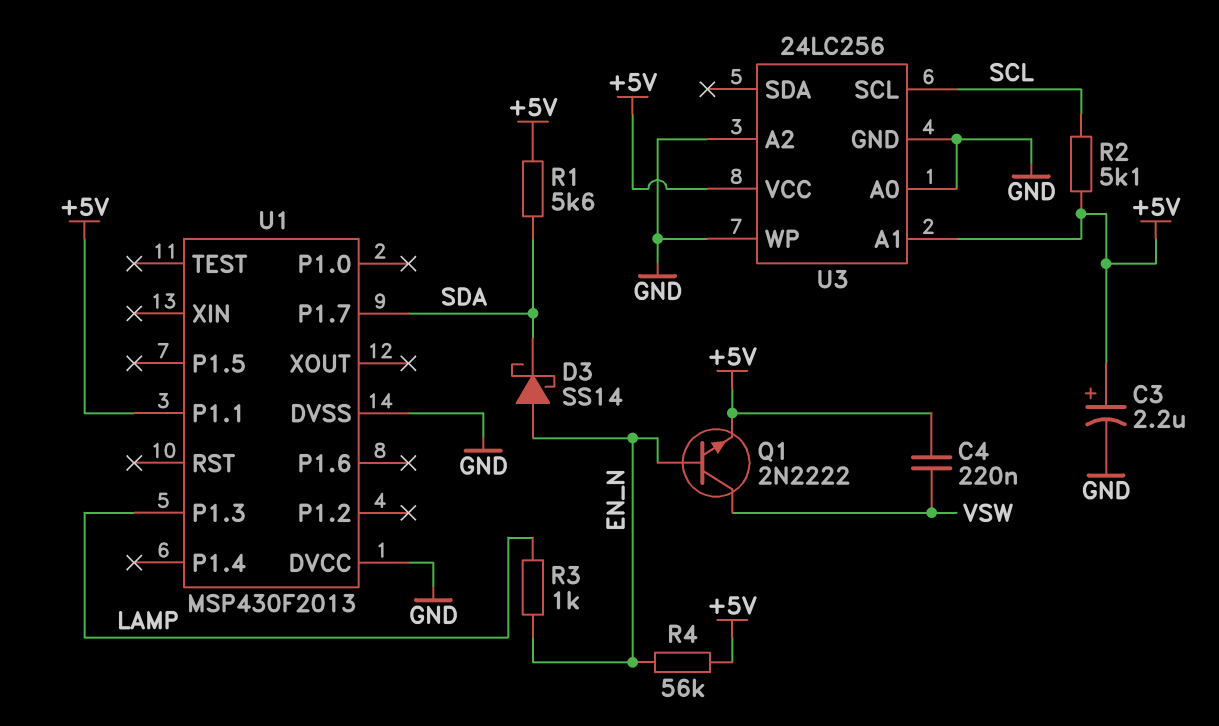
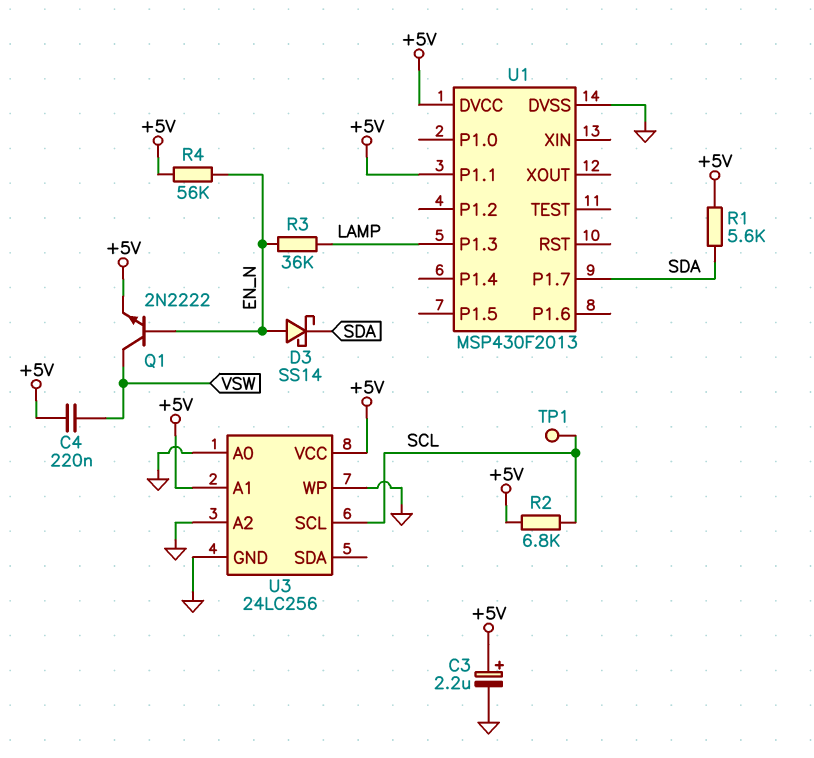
R2: 5.1k (+5V, SCL) -> 6.8k (+5V, SCL)
R3: 1k (EN_N, LAMP) -> 36k (EN_N, LAMP)
TP1: none -> test point (SCL)
U1 pin DVCC: GND -> +5V

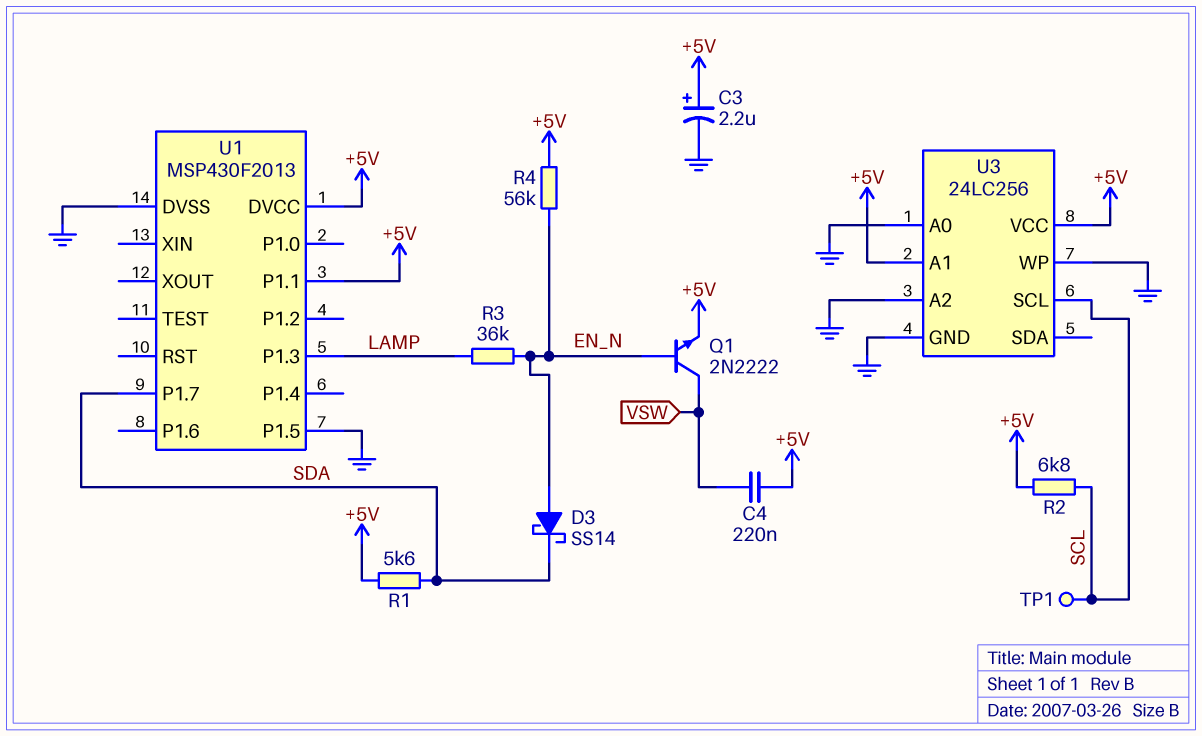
U1 pin P1.5: none -> GND

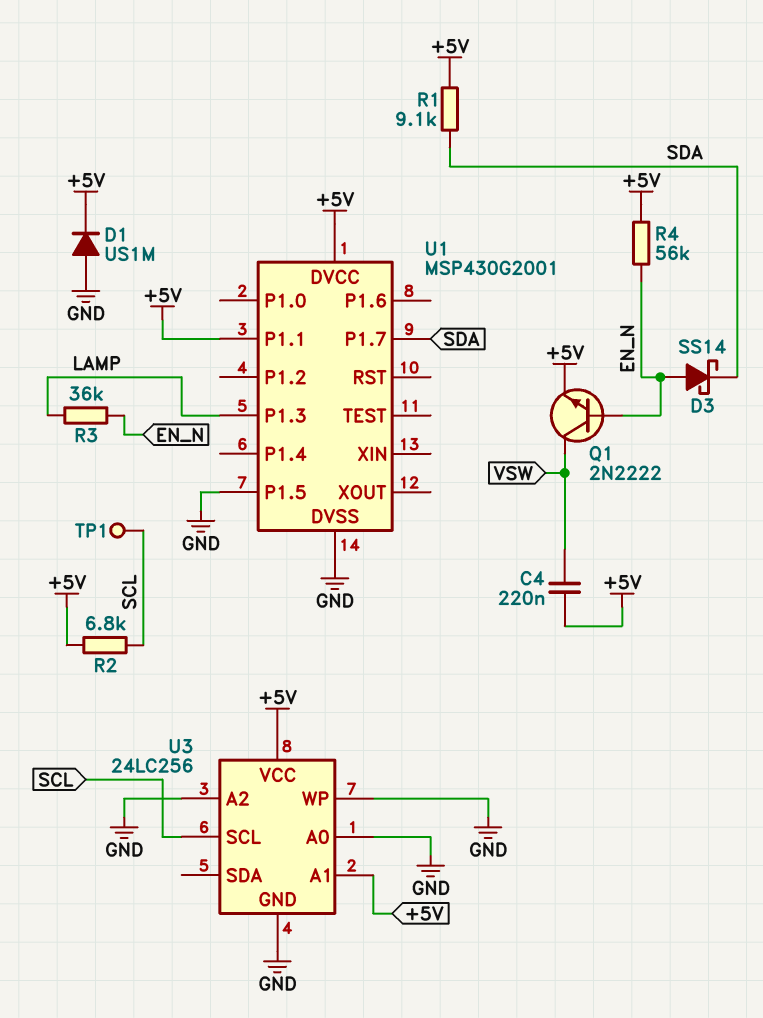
C3: 2.2uF (plus +5V, minus GND) -> none
D1: none -> diode US1M (A GND, K +5V)
R1: 5.6k (+5V, SDA) -> 9.1k (+5V, SDA)
U1: MSP430F2013 -> MSP430G2001

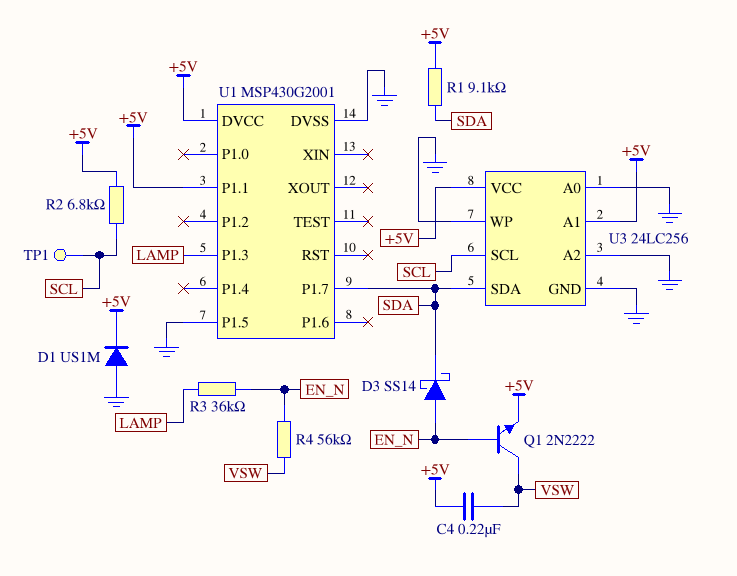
R4: 56k (+5V, EN_N) -> 56k (EN_N, VSW)
U3 pin SDA: none -> SDA

